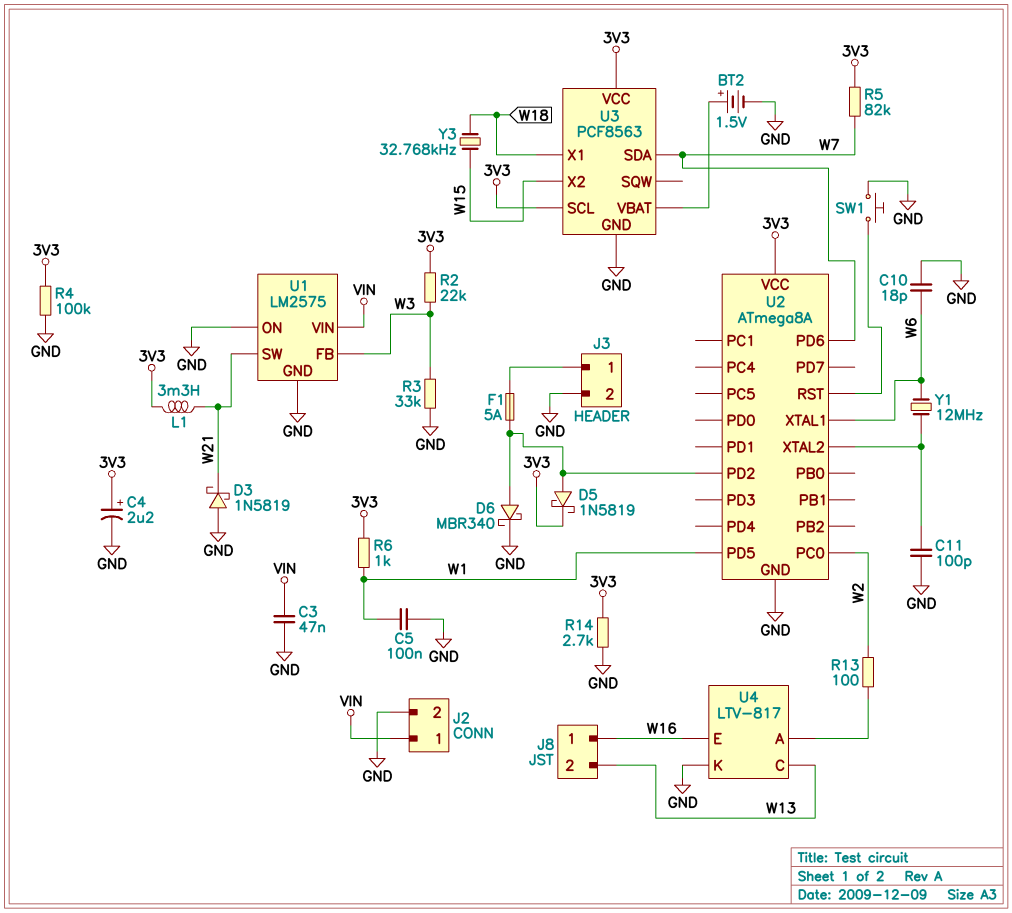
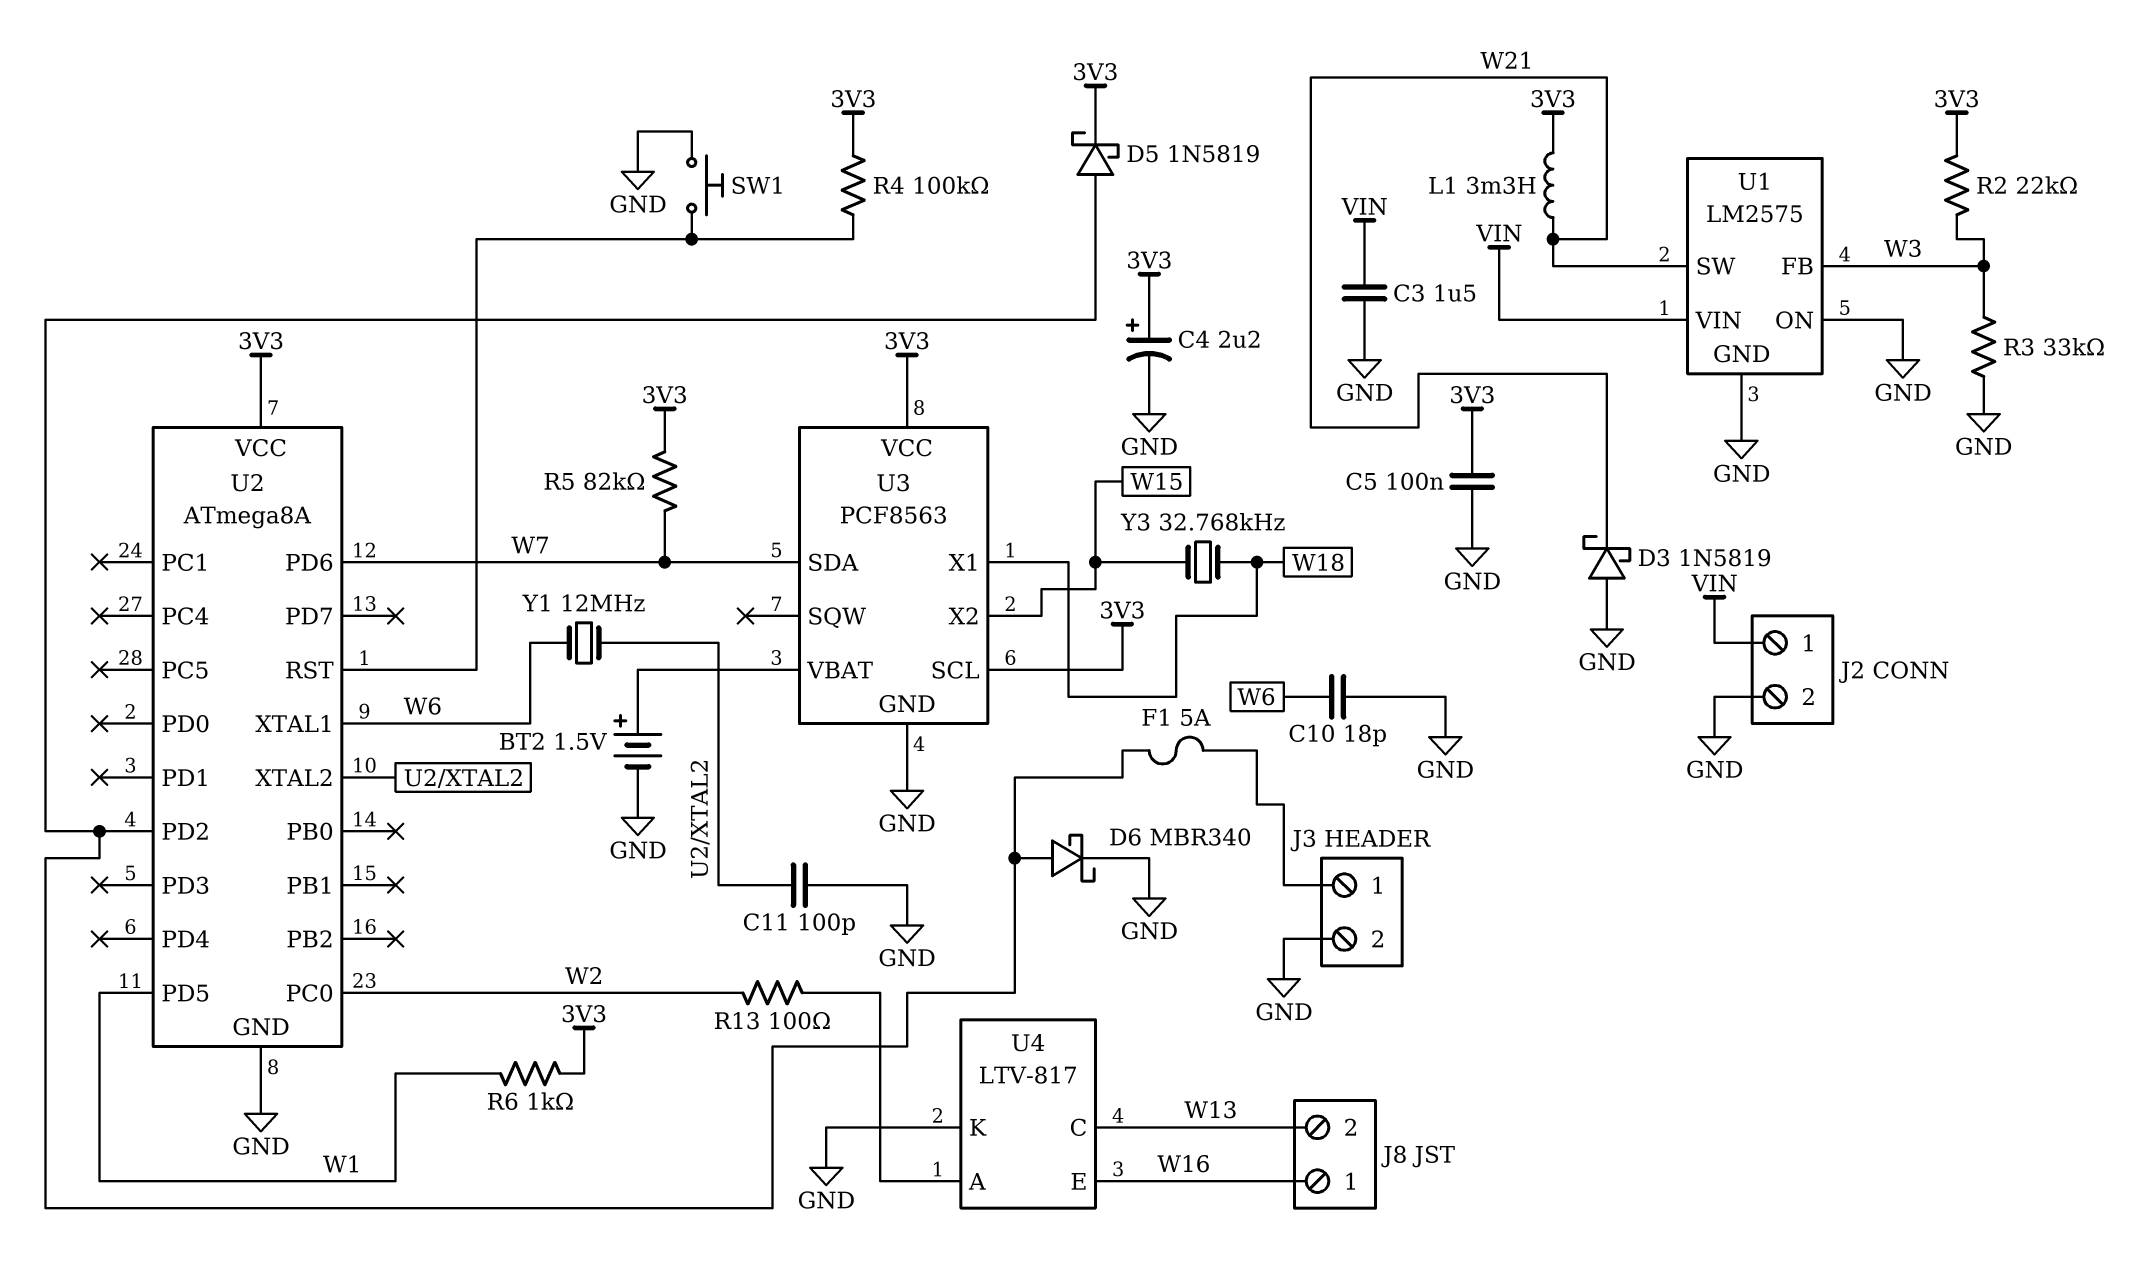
C3: 47nF (GND, VIN) -> 1.5uF (GND, VIN)
C5: 100nF (GND, W1) -> 100nF (3V3, GND)
R4: 100k (3V3, GND) -> 100k (3V3, U2/RST)
R14: 2.7k (3V3, GND) -> none

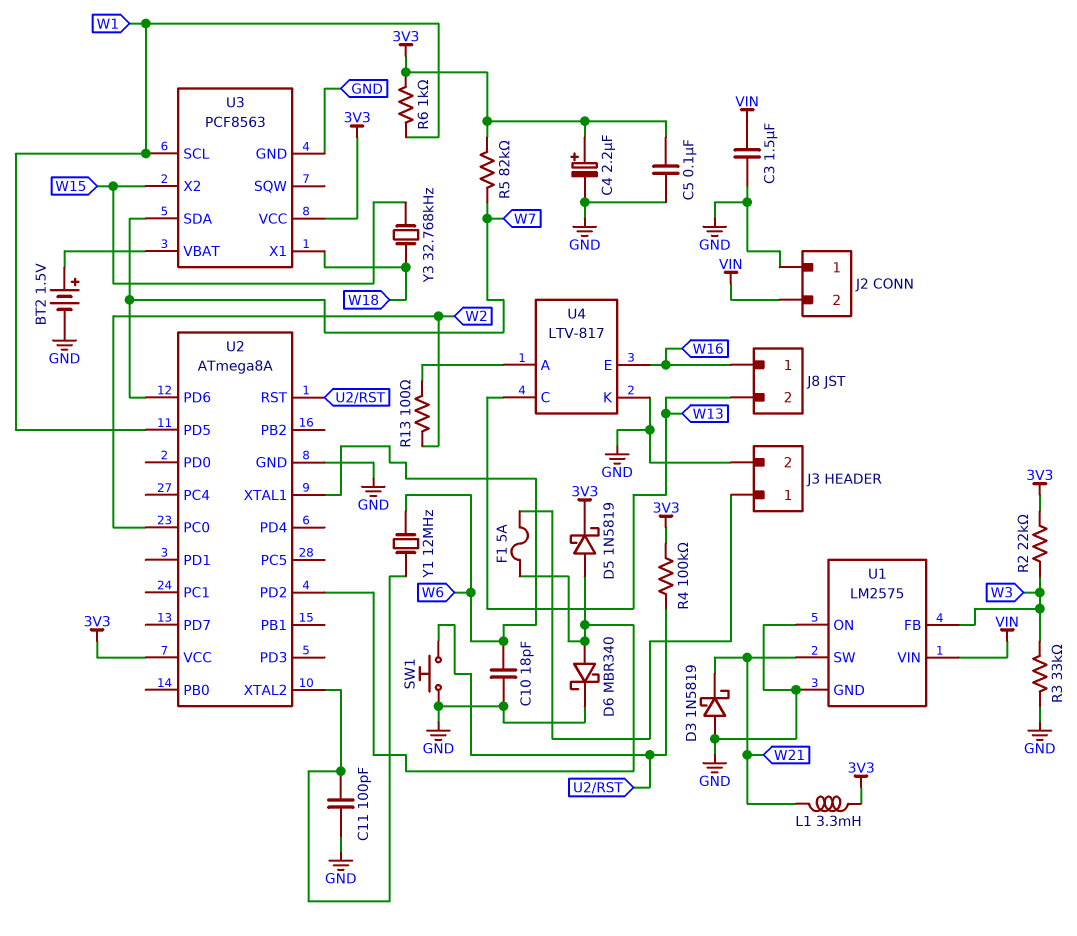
J2 pin 1: VIN -> GND
J2 pin 2: GND -> VIN
U3 pin SCL: 3V3 -> W1

